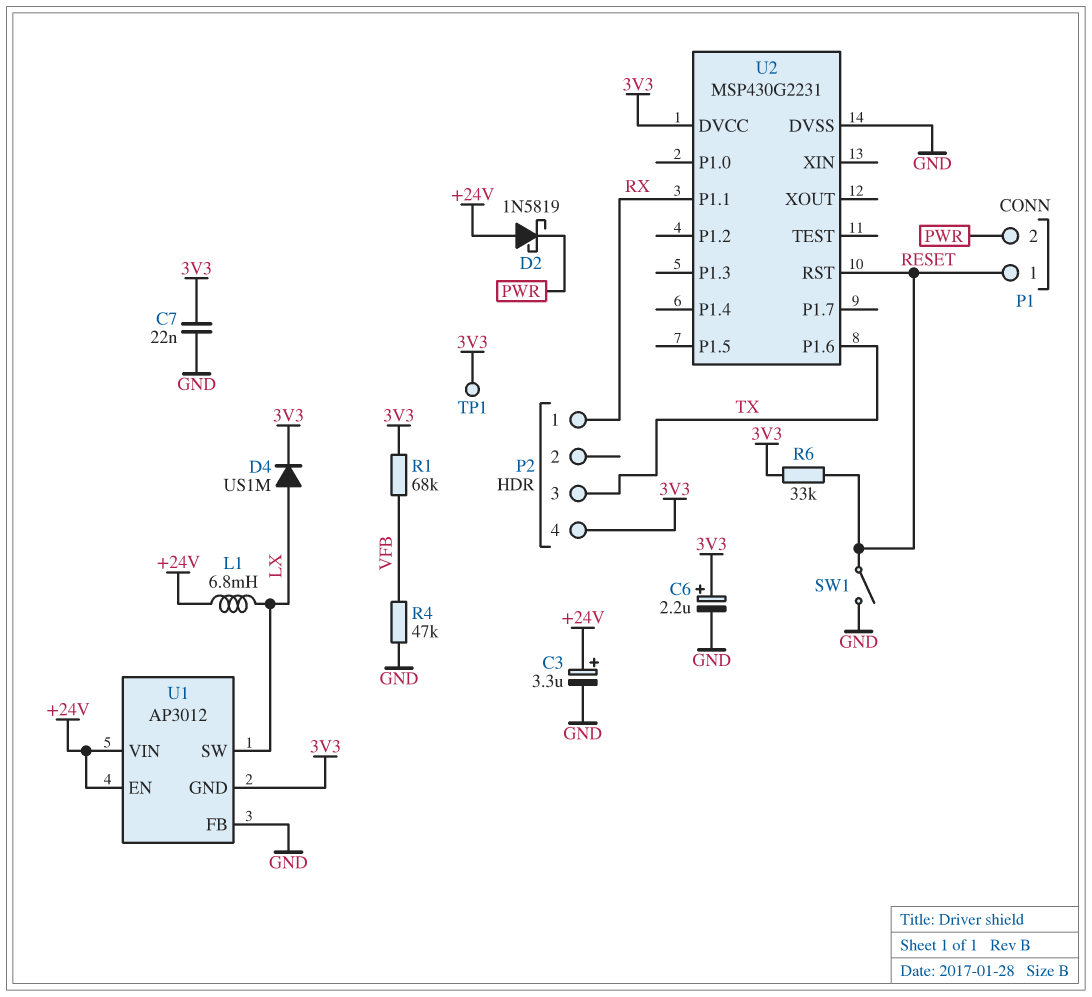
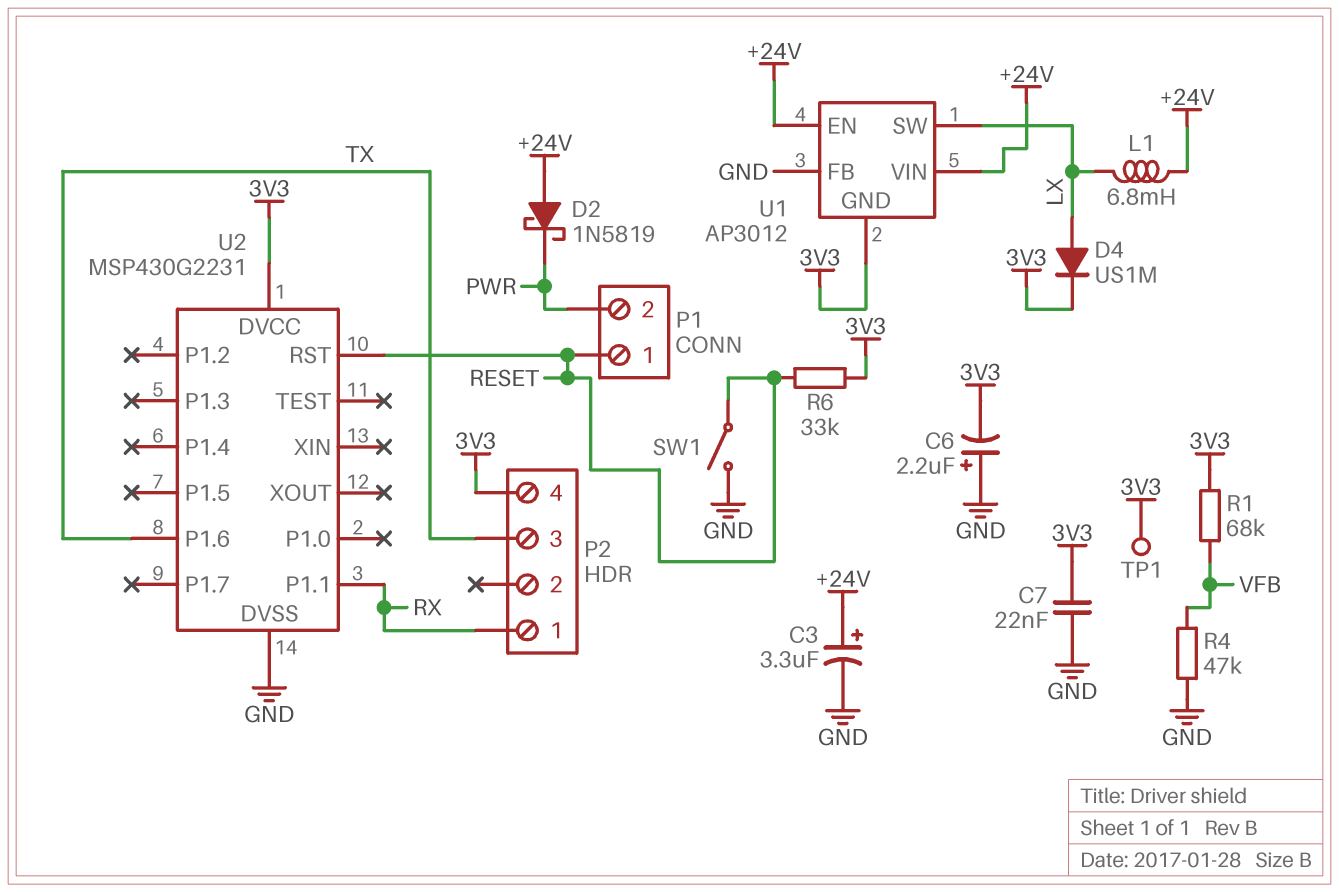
C6: 2.2uF (plus 3V3, minus GND) -> 2.2uF (plus GND, minus 3V3)

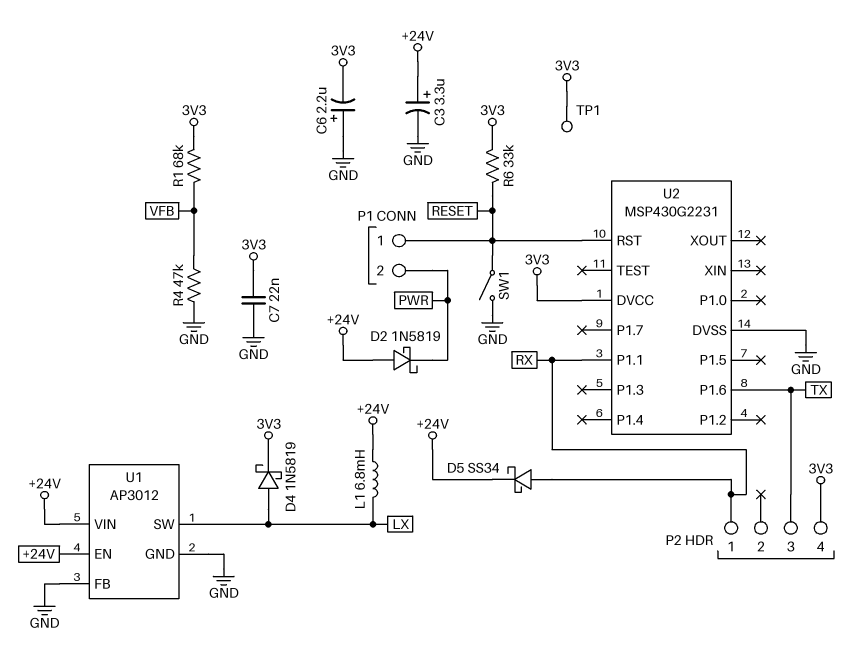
D4: diode US1M (A LX, K 3V3) -> schottky 1N5819 (A LX, K 3V3)
D5: none -> schottky SS34 (A RX, K +24V)
U1 pin GND: 3V3 -> GND

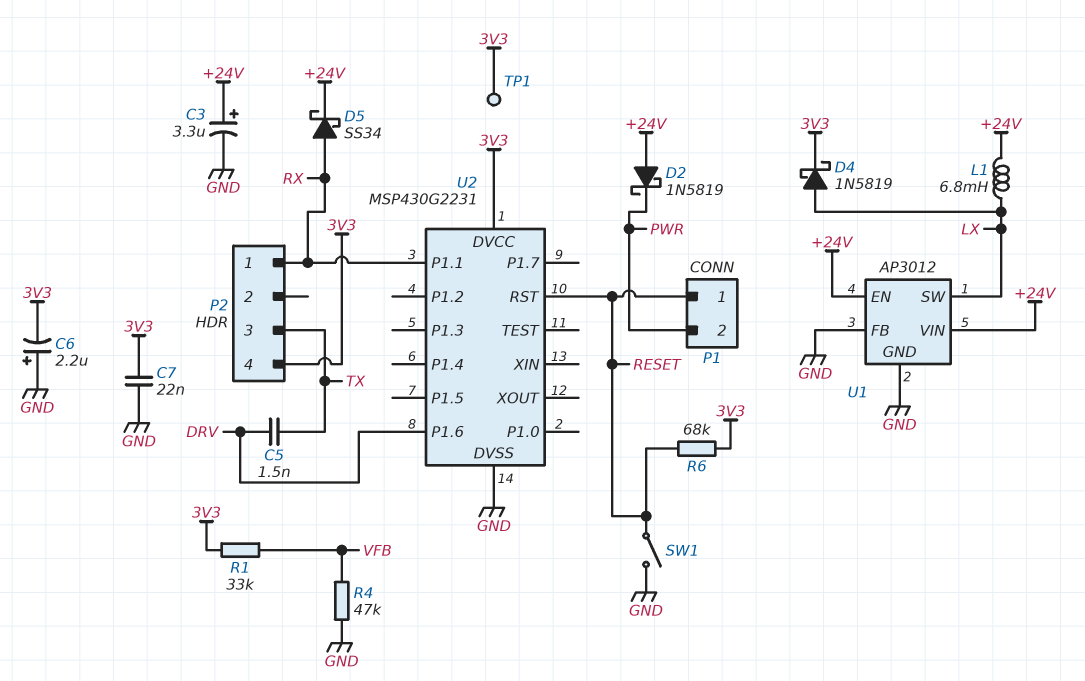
C5: none -> 1.5nF (DRV, TX)
R1: 68k (3V3, VFB) -> 33k (3V3, VFB)
R6: 33k (3V3, RESET) -> 68k (3V3, RESET)
U2 pin P1.6: TX -> DRV

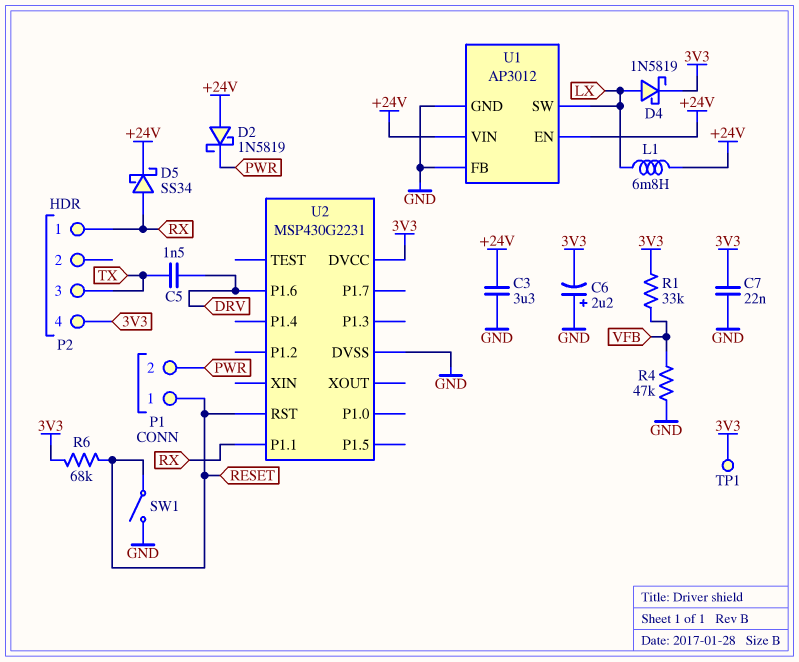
C3: 3.3uF (plus +24V, minus GND) -> 3.3uF (+24V, GND)

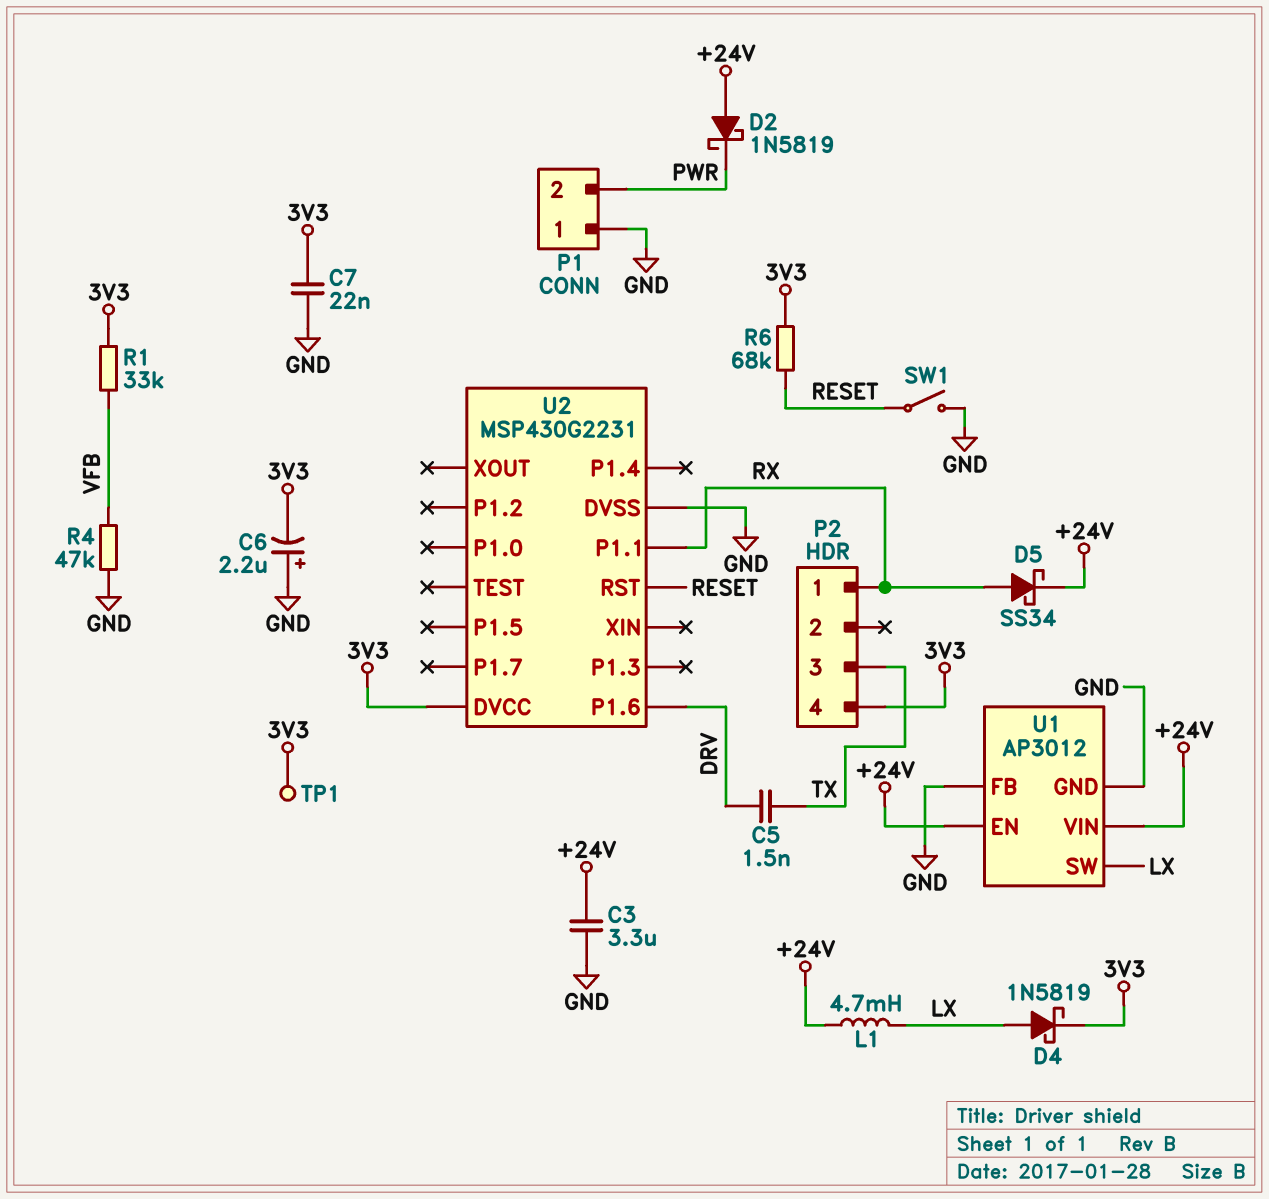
L1: 6.8mH (+24V, LX) -> 4.7mH (+24V, LX)
P1 pin 1: RESET -> GND

